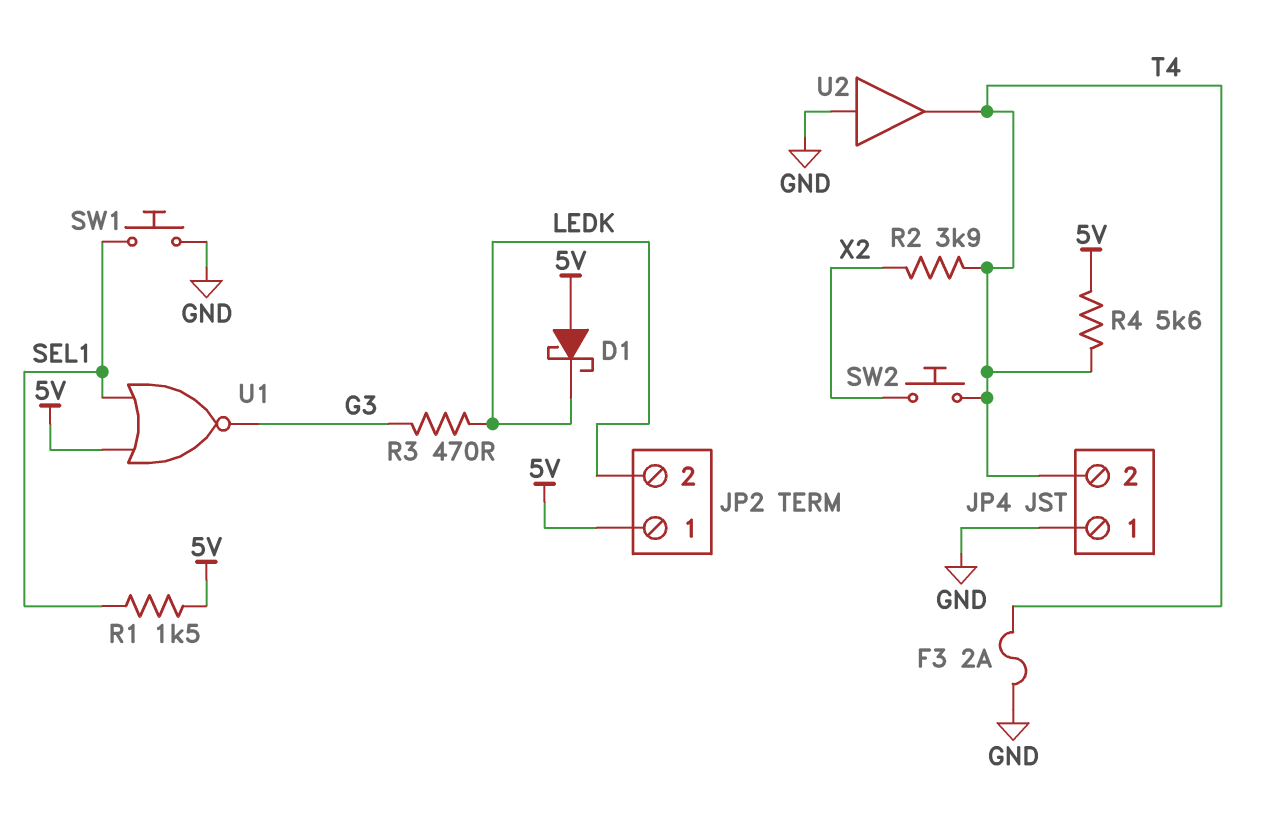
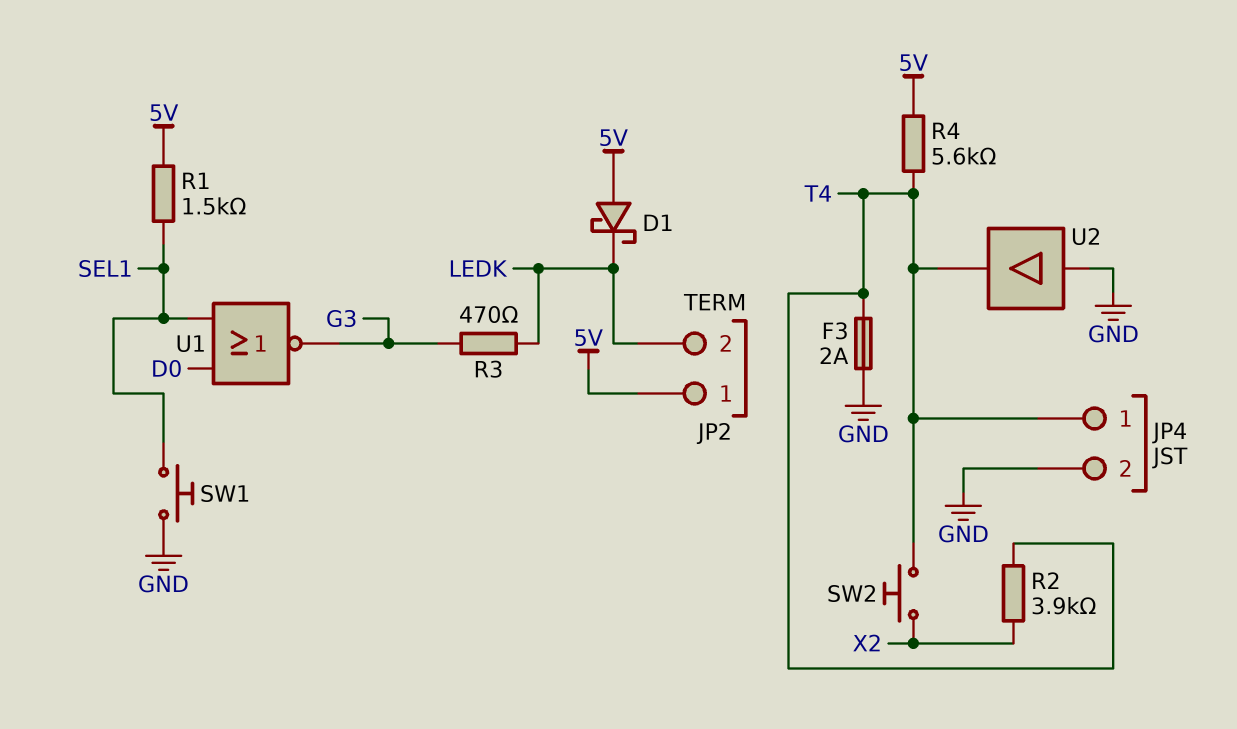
JP4 pin 1: GND -> T4
JP4 pin 2: T4 -> GND
U1: NOR (in 5V, in SEL1, out G3) -> NOR (in D0, in SEL1, out G3)

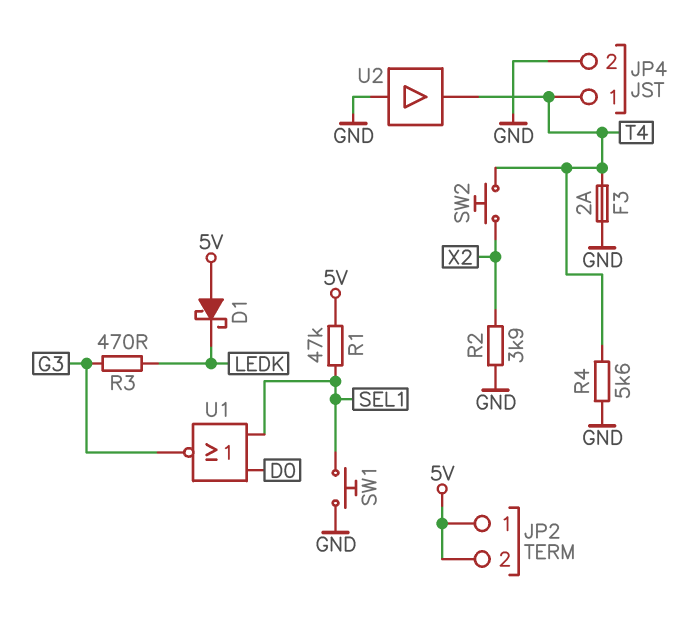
JP2 pin 2: LEDK -> 5V
R1: 1.5k (5V, SEL1) -> 47k (5V, SEL1)
R2: 3.9k (T4, X2) -> 3.9k (GND, X2)
R4: 5.6k (5V, T4) -> 5.6k (GND, T4)

